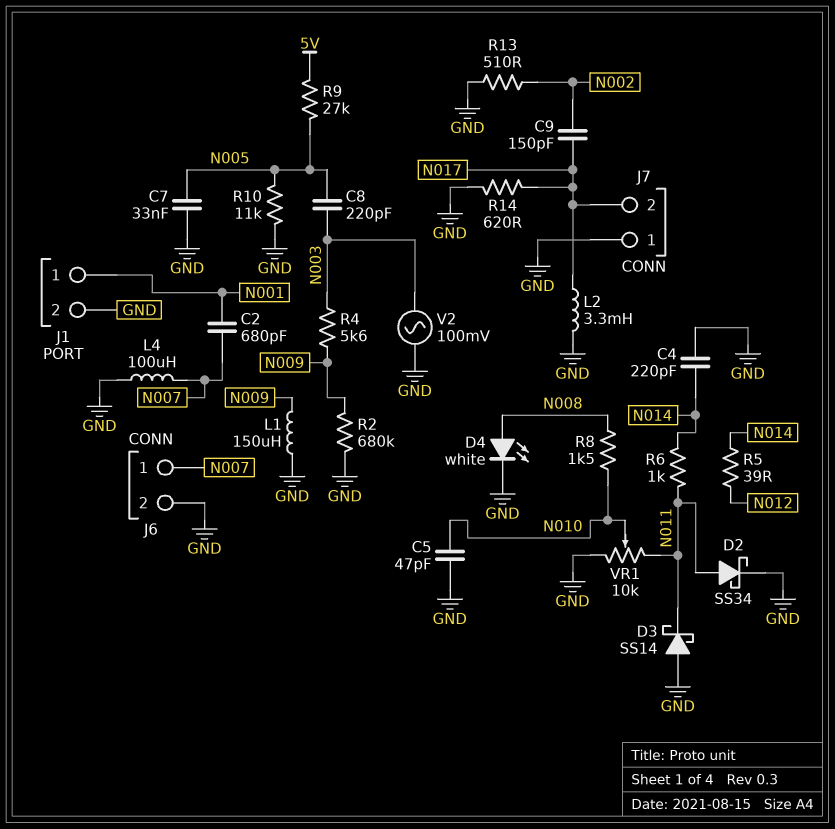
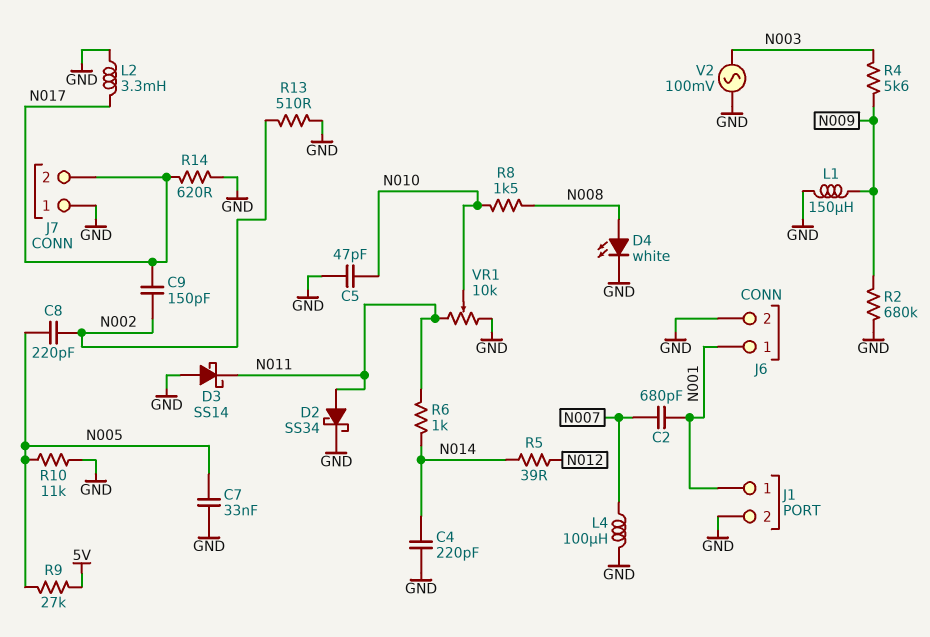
C8: 220pF (N003, N005) -> 220pF (N002, N005)
J6 pin 1: N007 -> N001

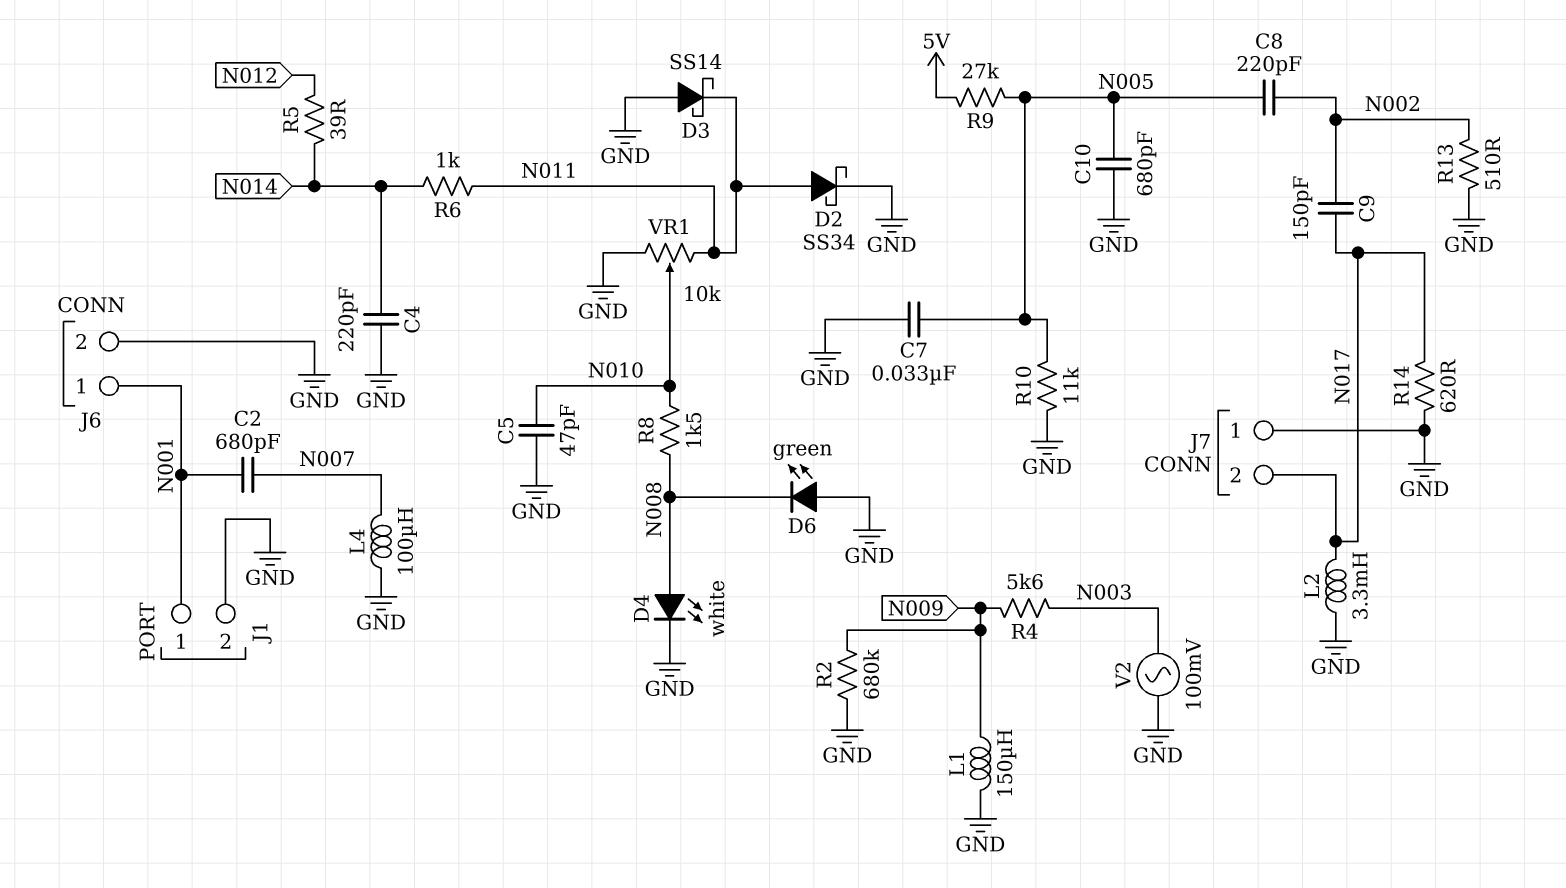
C10: none -> 680pF (GND, N005)
D6: none -> LED green (A GND, K N008)

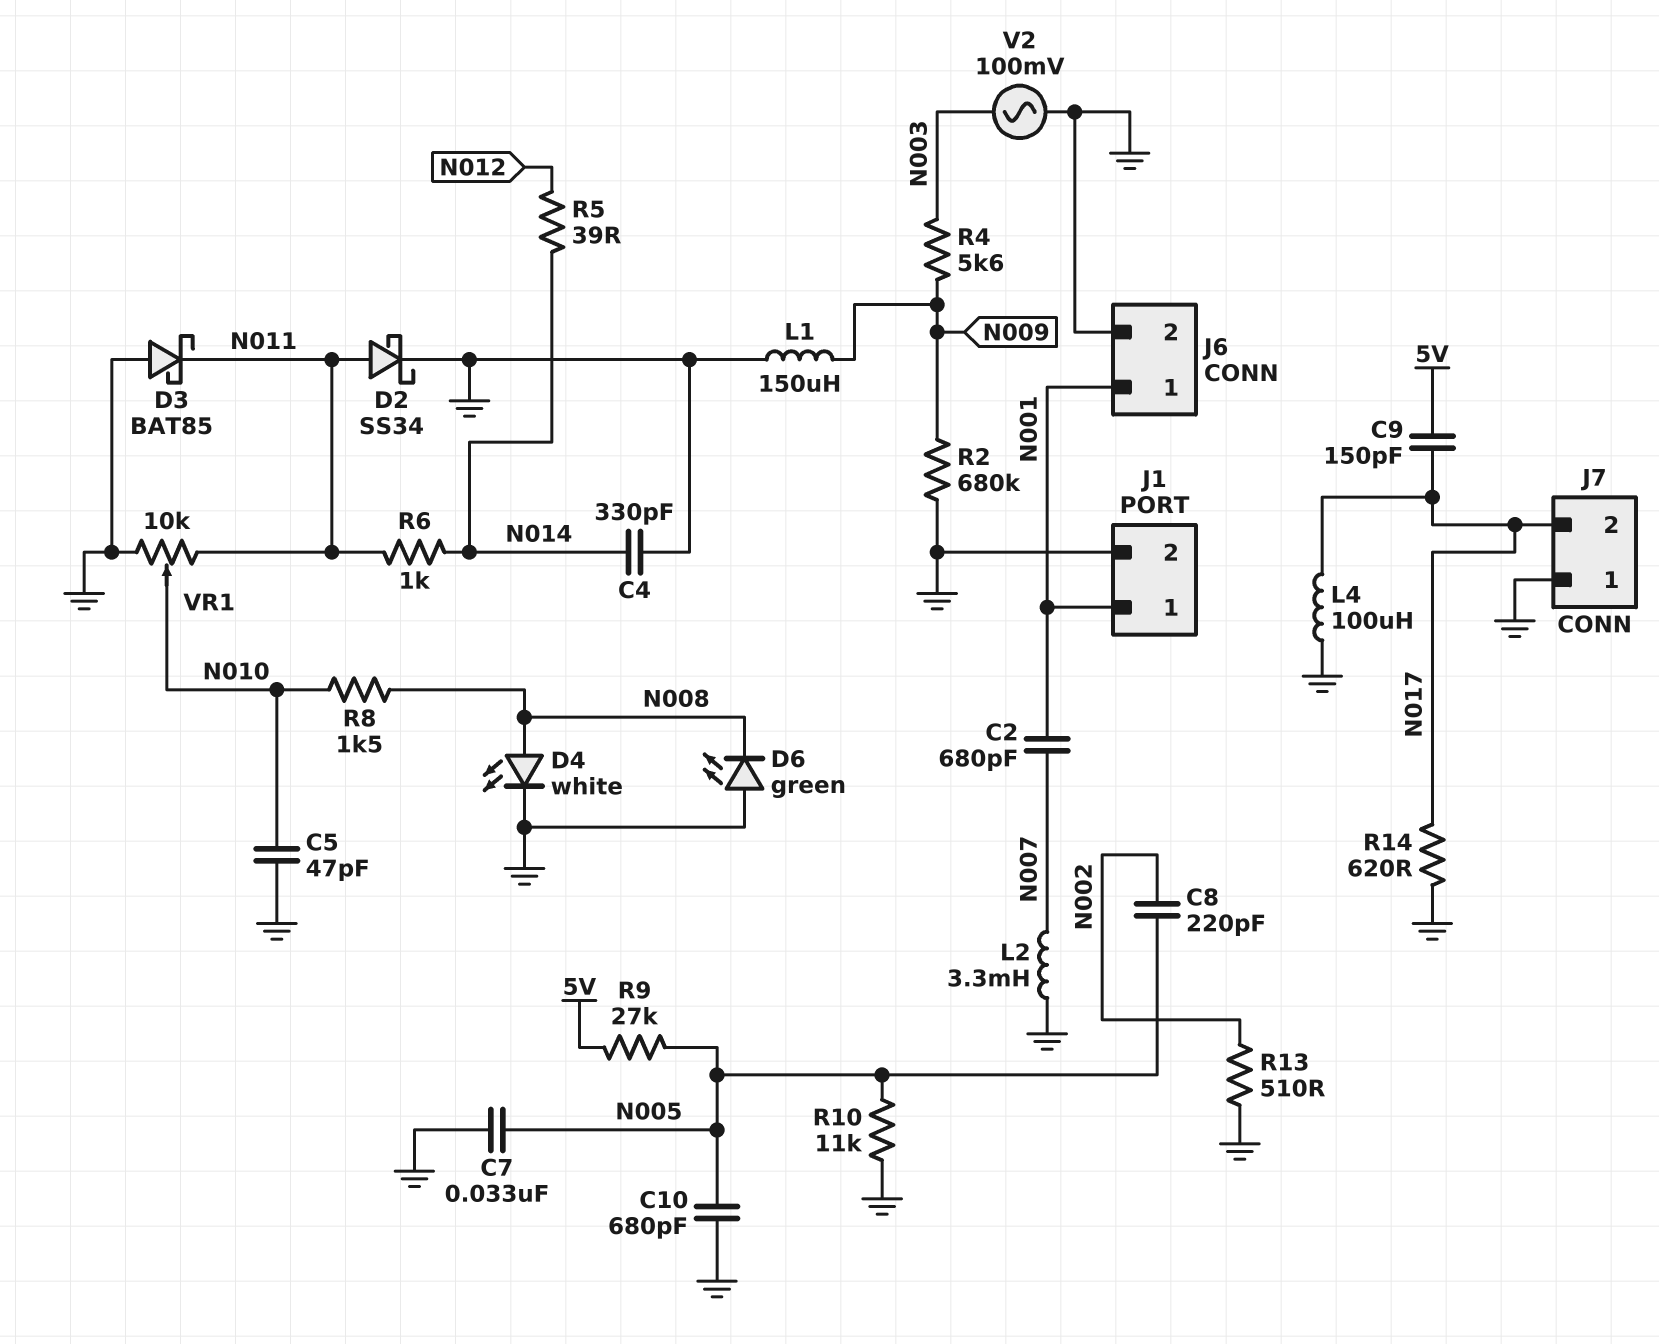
C4: 220pF (GND, N014) -> 330pF (GND, N014)
C9: 150pF (N002, N017) -> 150pF (5V, N017)
D3: schottky SS14 (A GND, K N011) -> schottky BAT85 (A GND, K N011)
L2: 3.3mH (GND, N017) -> 3.3mH (GND, N007)
L4: 100uH (GND, N007) -> 100uH (GND, N017)

